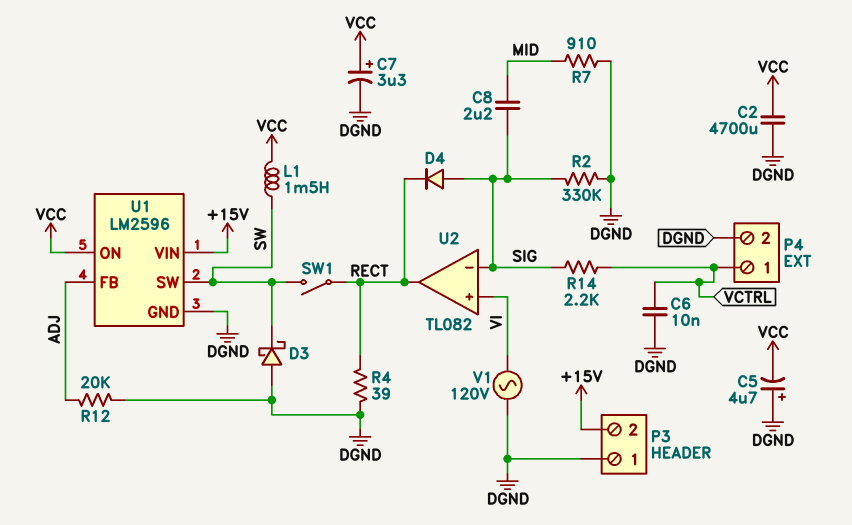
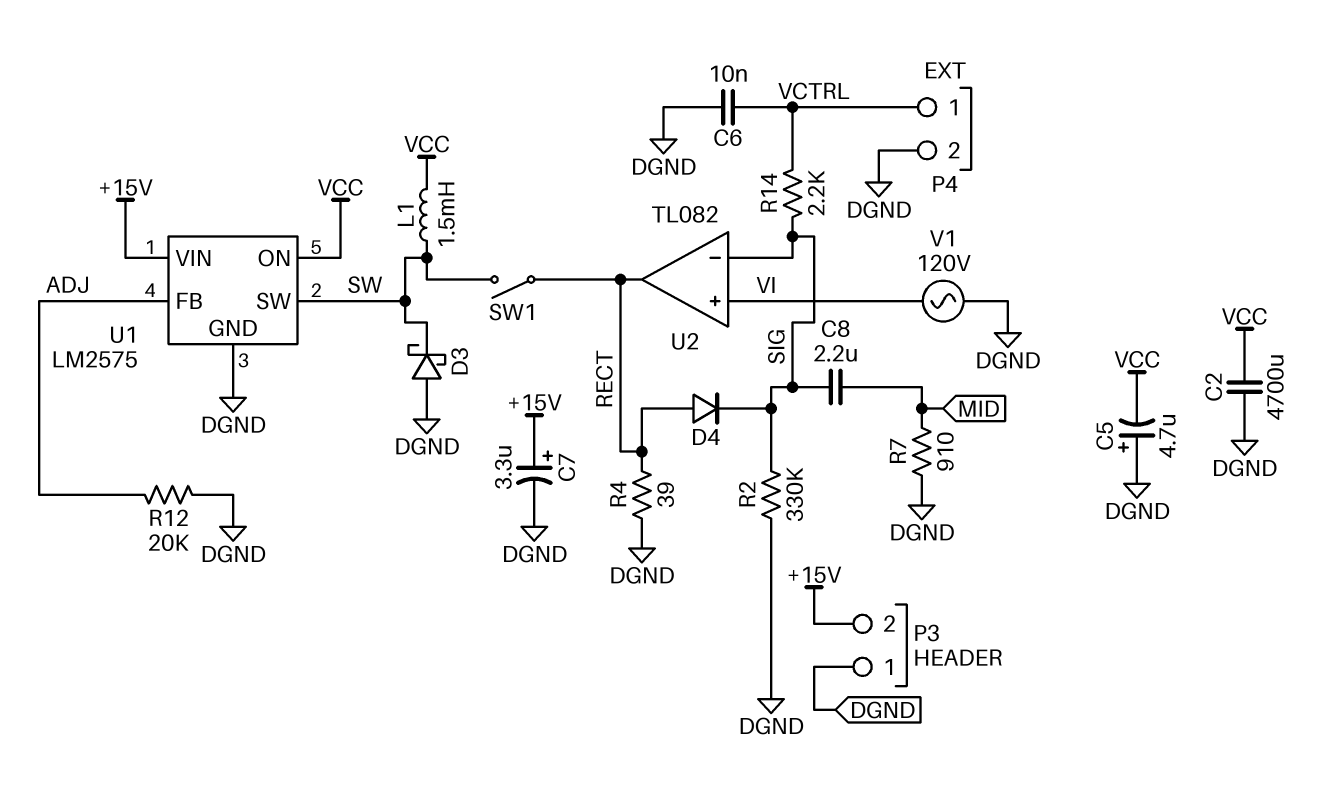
C7: 3.3uF (plus VCC, minus DGND) -> 3.3uF (plus +15V, minus DGND)
D4: diode (A SIG, K RECT) -> diode (A RECT, K SIG)
U1: LM2596 -> LM2575

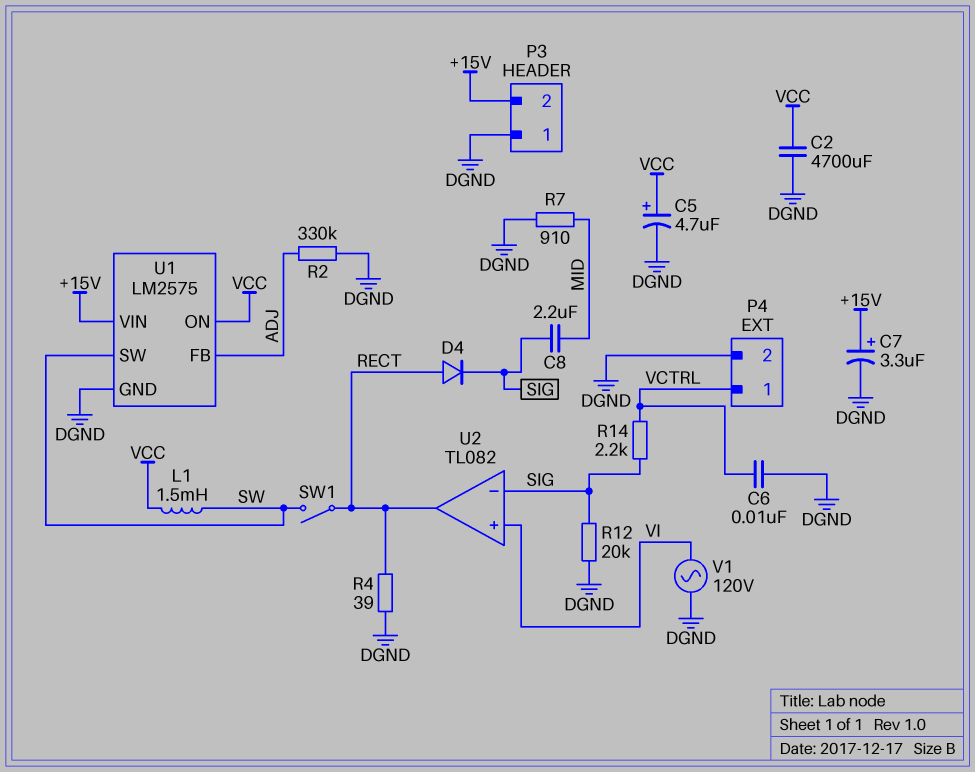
C5: 4.7uF (plus DGND, minus VCC) -> 4.7uF (plus VCC, minus DGND)
D3: schottky (A DGND, K SW) -> none
R2: 330k (DGND, SIG) -> 330k (ADJ, DGND)
R12: 20k (ADJ, DGND) -> 20k (DGND, SIG)

